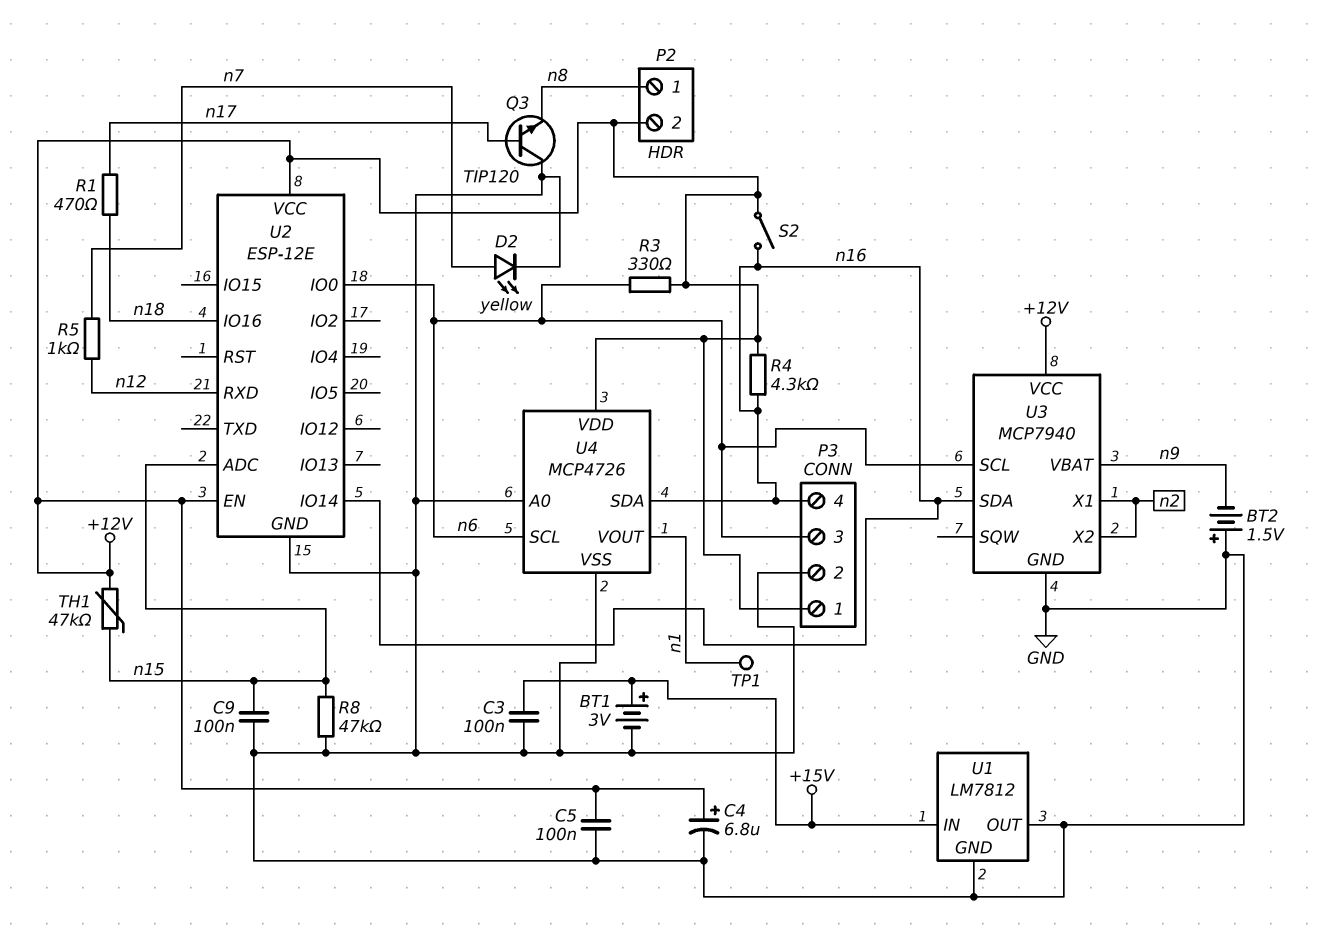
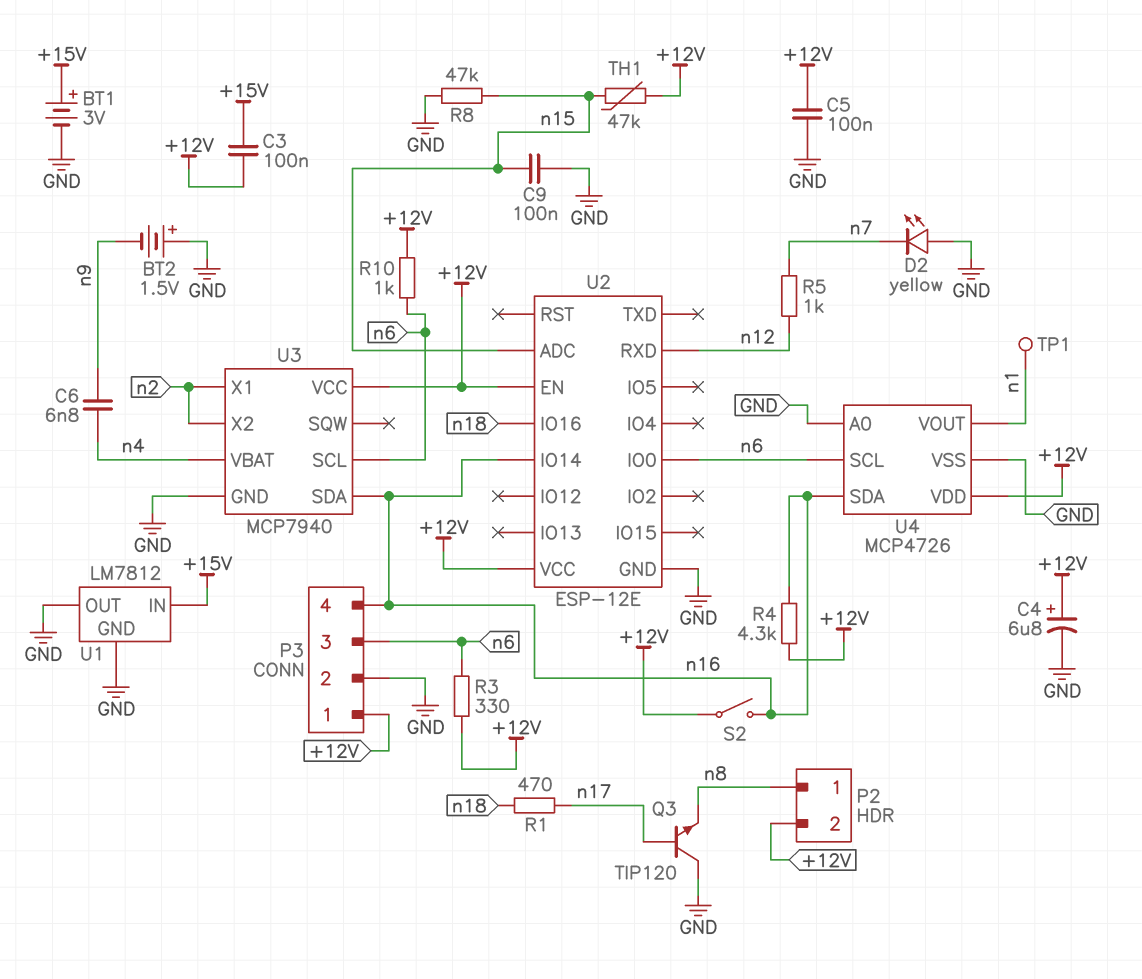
C3: 100nF (+15V, GND) -> 100nF (+12V, +15V)
C6: none -> 6.8nF (n4, n9)
D2: LED yellow (A n7, K GND) -> LED yellow (A GND, K n7)
R10: none -> 1k (+12V, n6)
U3 pin VBAT: n9 -> n4

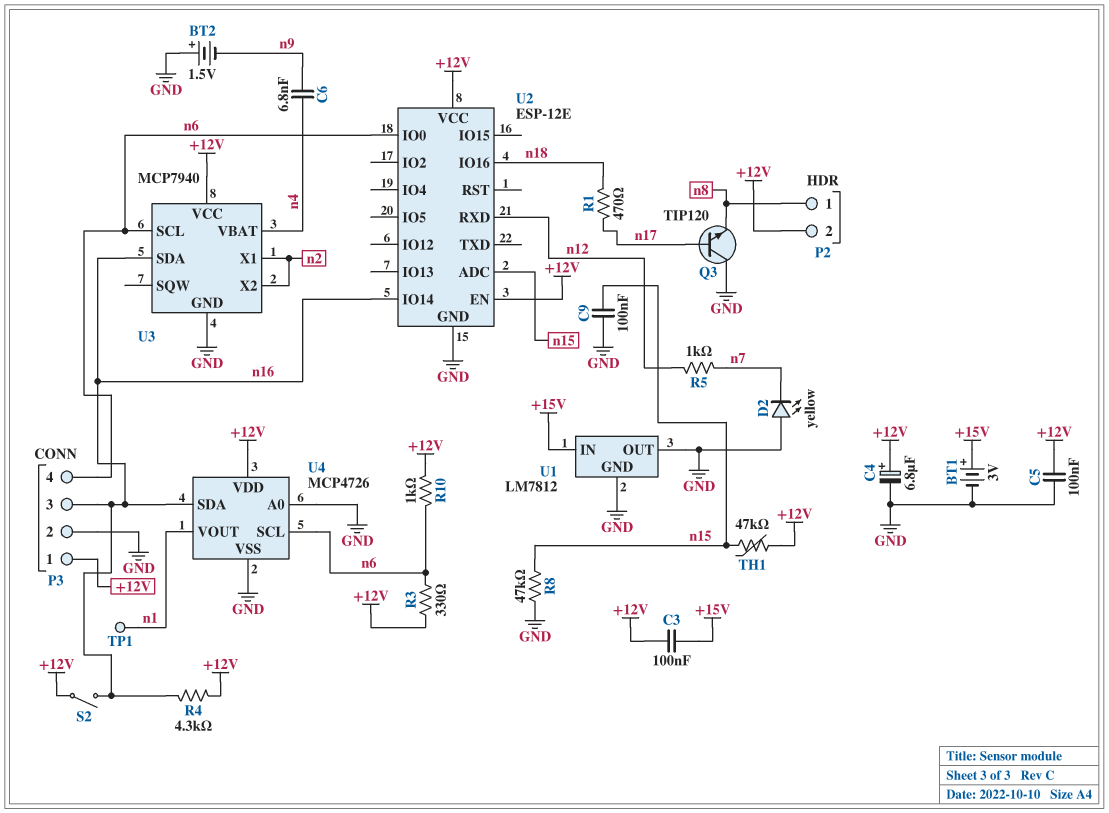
P3 pin 3: n6 -> n16
P3 pin 4: n16 -> n6

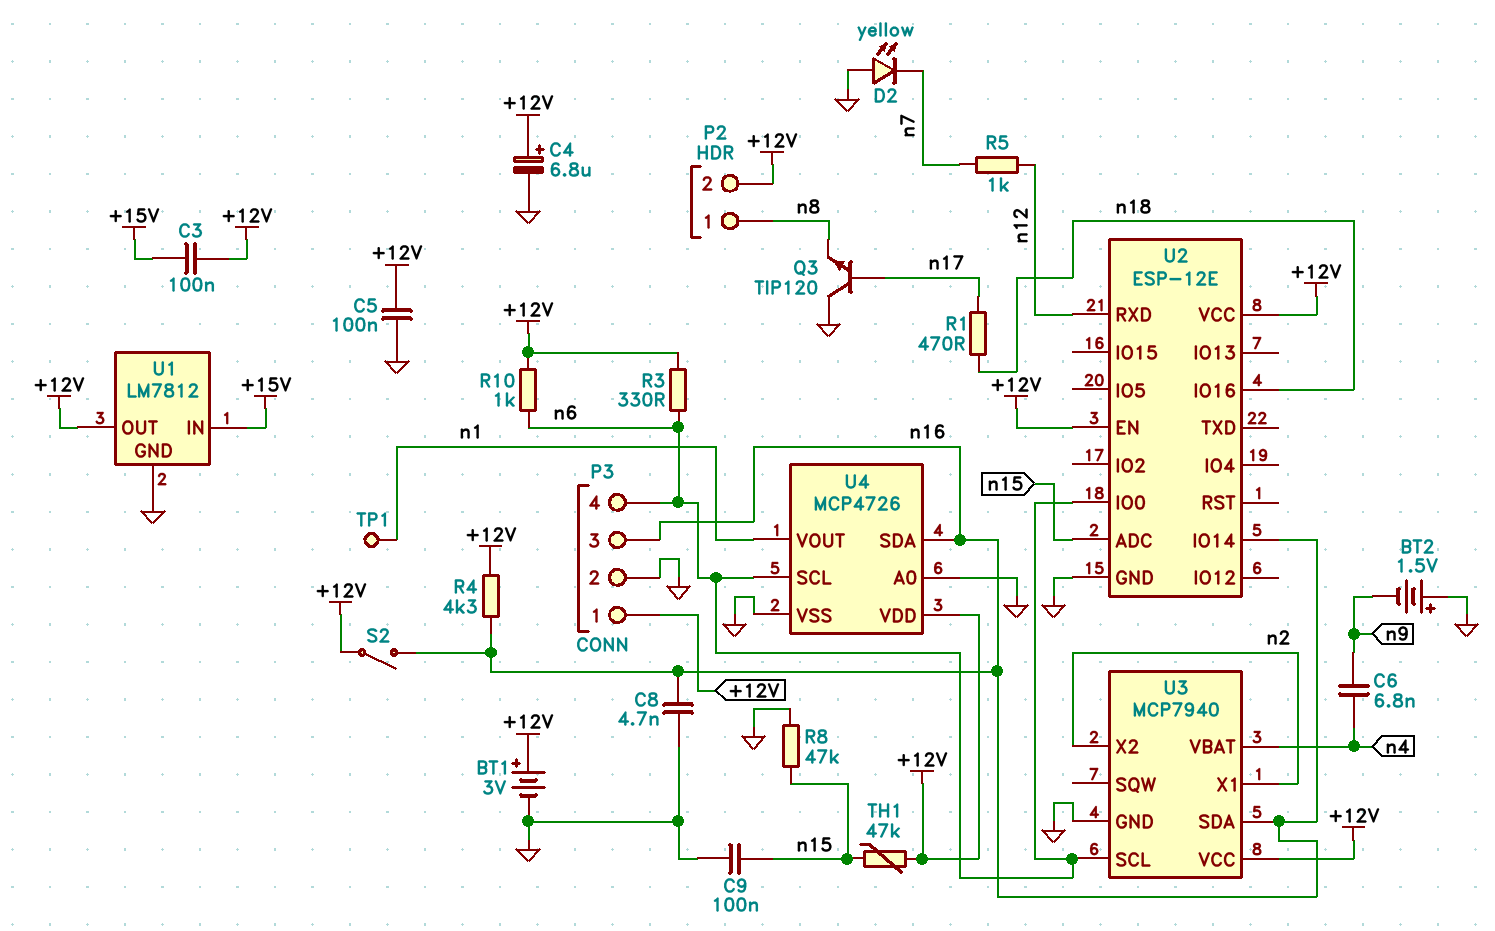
BT1: 3V (plus +15V, minus GND) -> 3V (plus +12V, minus GND)
C8: none -> 4.7nF (GND, n16)
U1 pin OUT: GND -> +12V

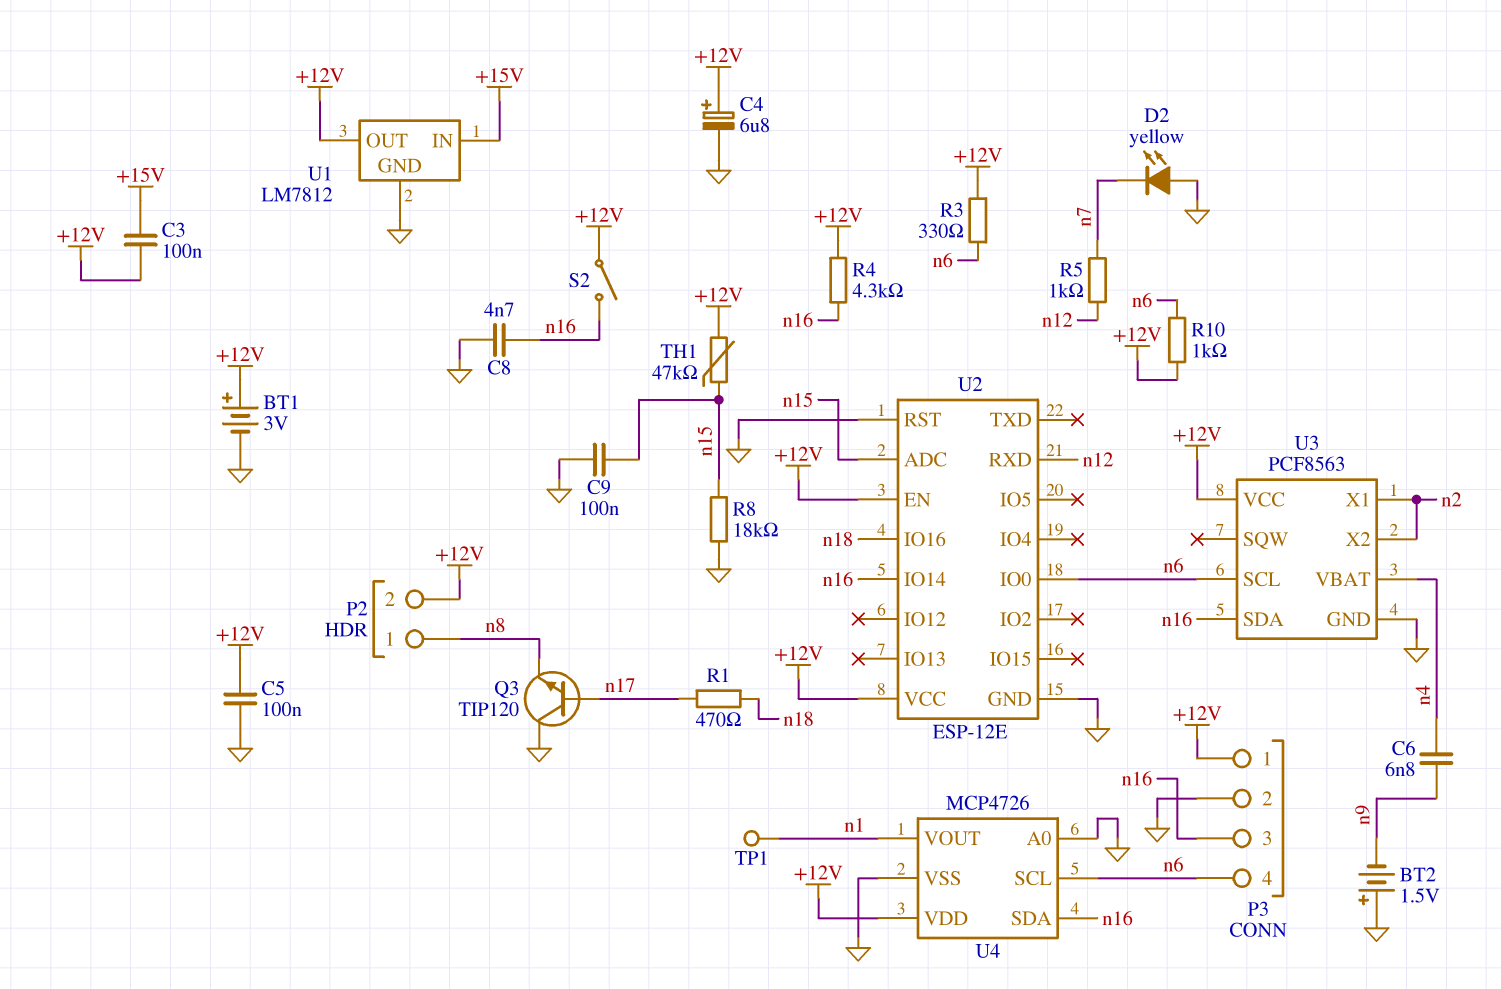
R8: 47k (GND, n15) -> 18k (GND, n15)
U2 pin RST: none -> GND
U3: MCP7940 -> PCF8563

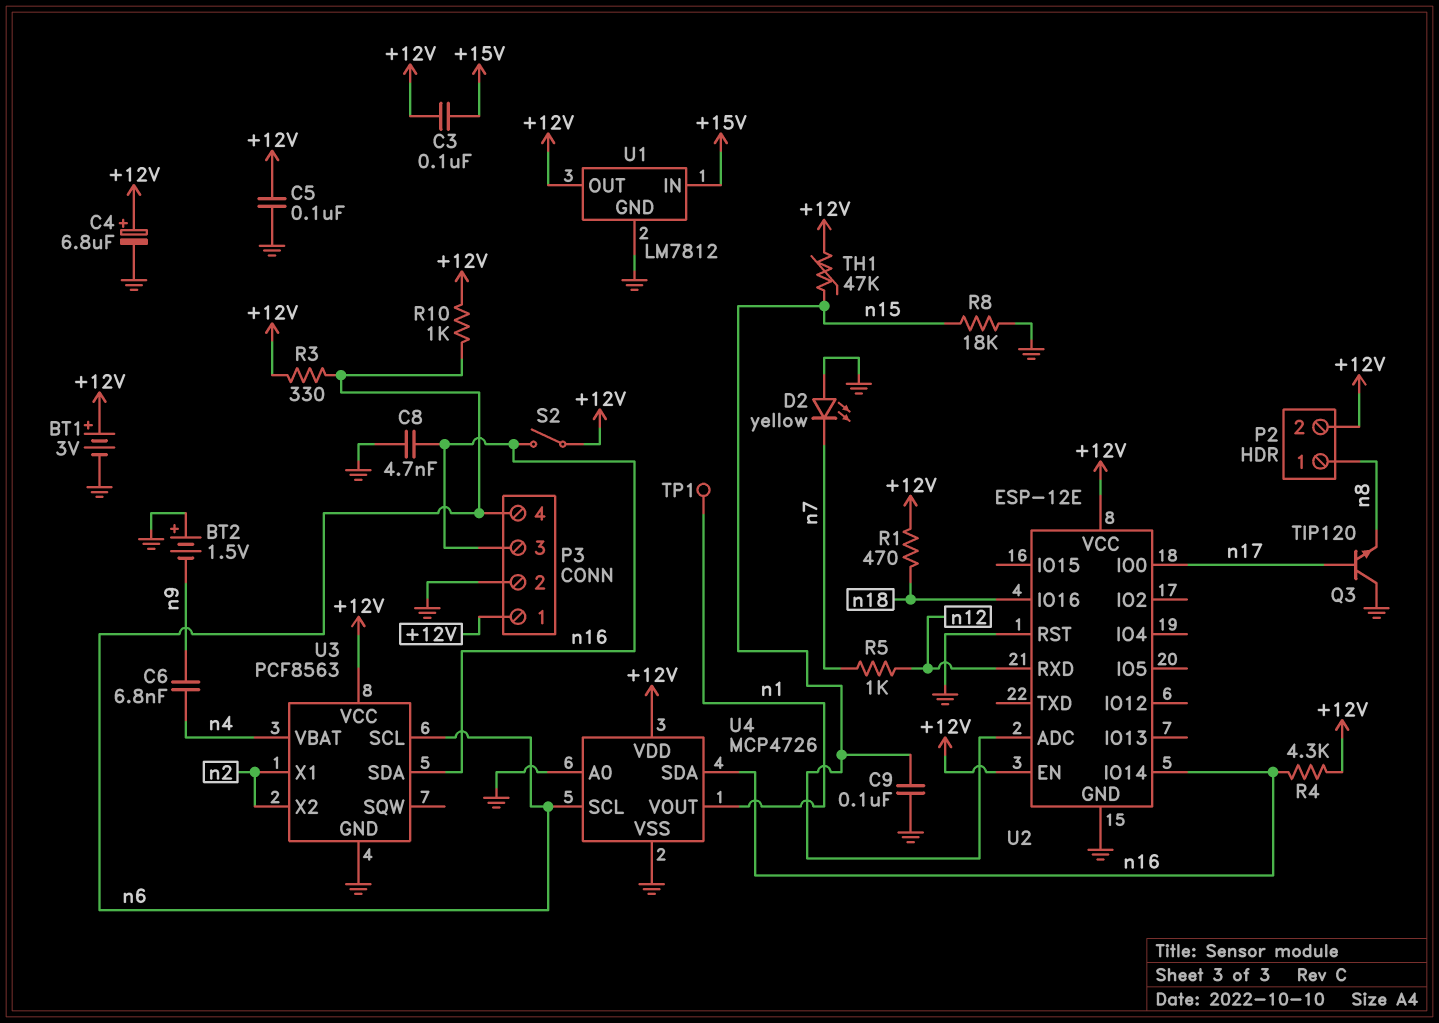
R1: 470 (n17, n18) -> 470 (+12V, n18)
U2 pin IO0: n6 -> n17

